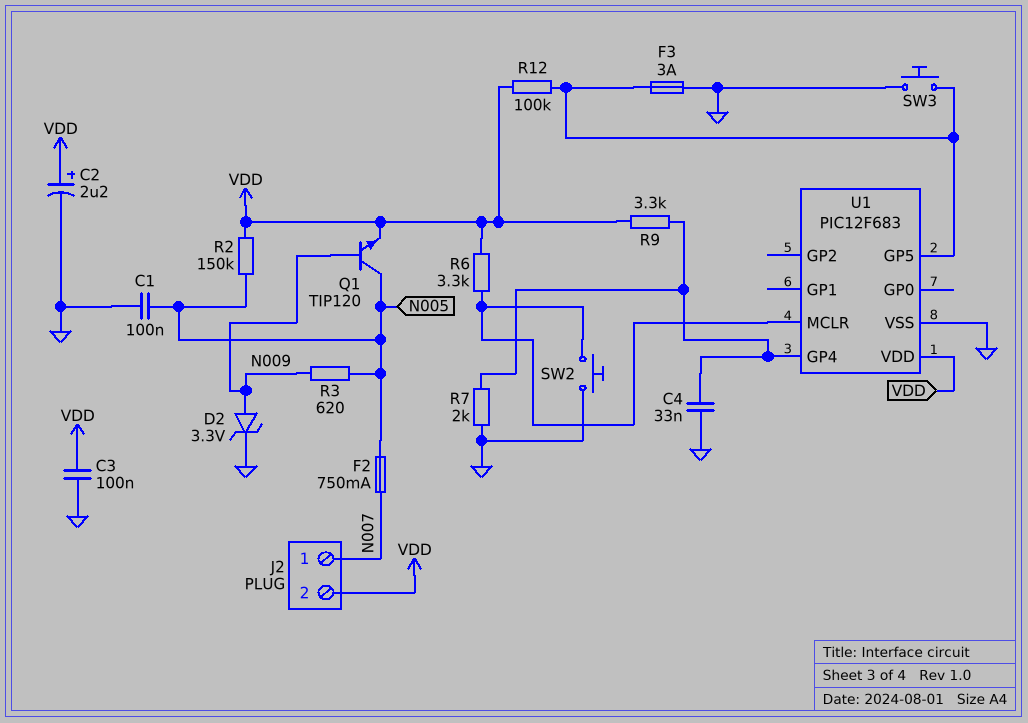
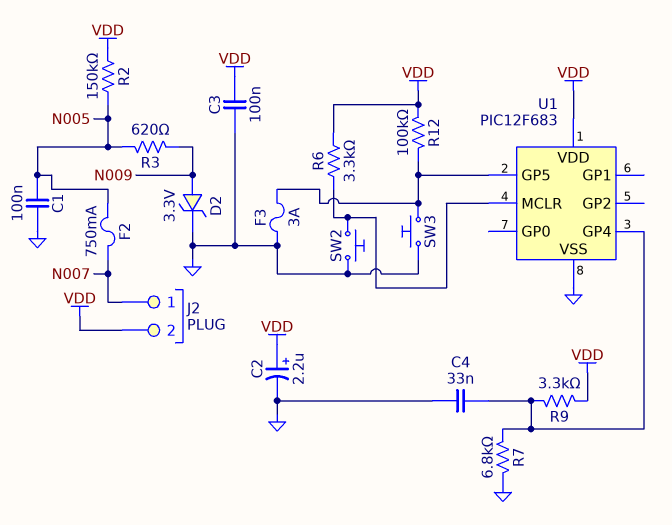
Q1: NPN TIP120 (B N009, C N005, E VDD) -> none
R7: 2k (GND, U1/GP4) -> 6.8k (GND, U1/GP4)

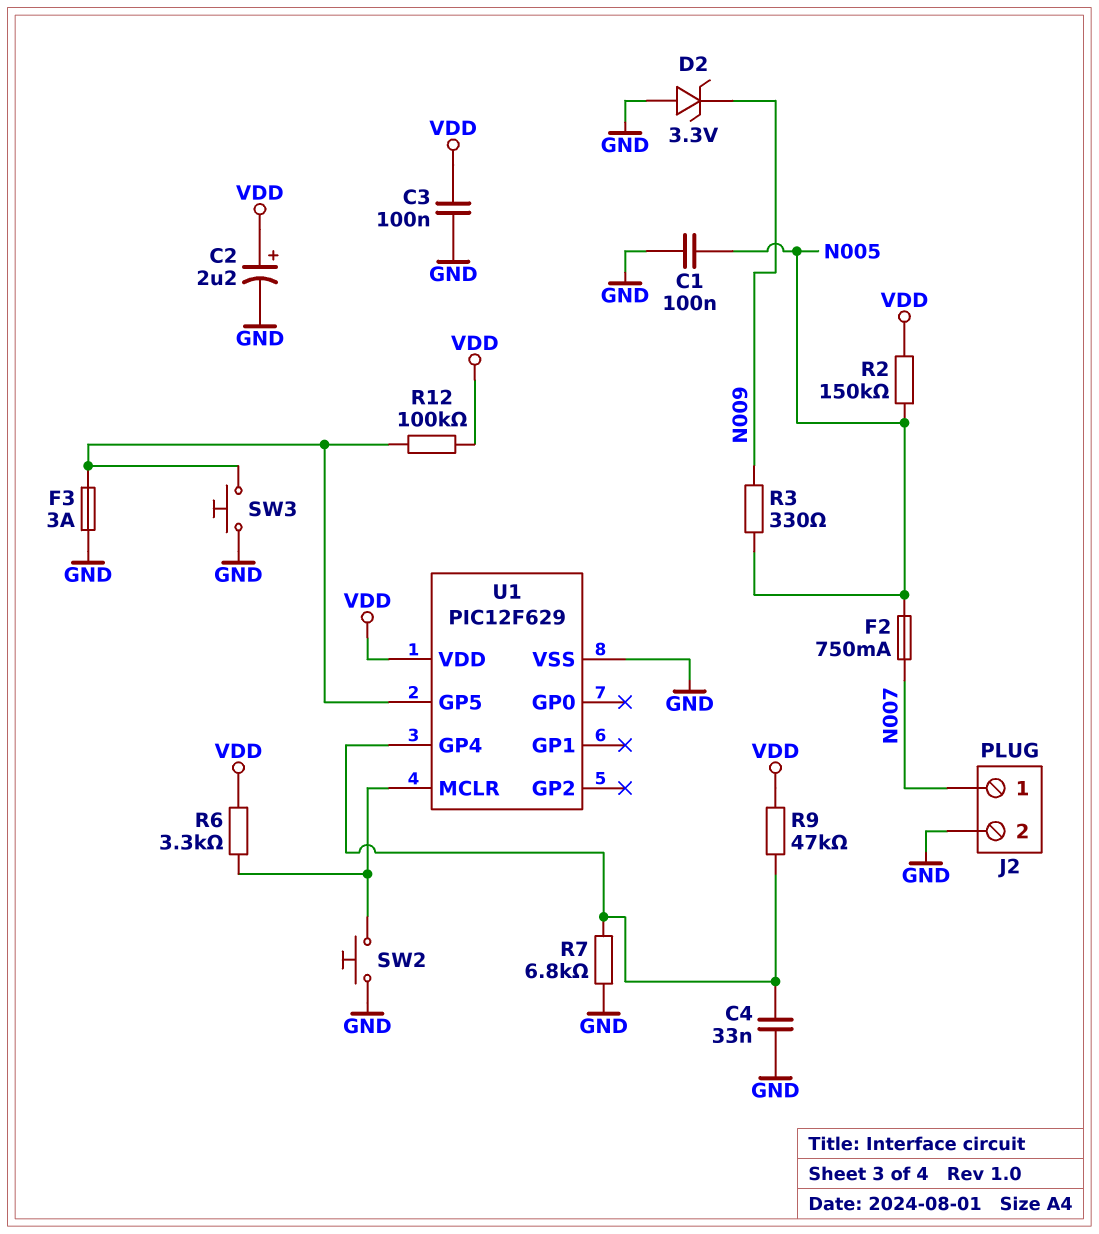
D2: zener 3.3V (A N009, K GND) -> zener 3.3V (A GND, K N009)
J2 pin 2: VDD -> GND
R3: 620 (N005, N009) -> 330 (N005, N009)
R9: 3.3k (U1/GP4, VDD) -> 47k (U1/GP4, VDD)
U1: PIC12F683 -> PIC12F629

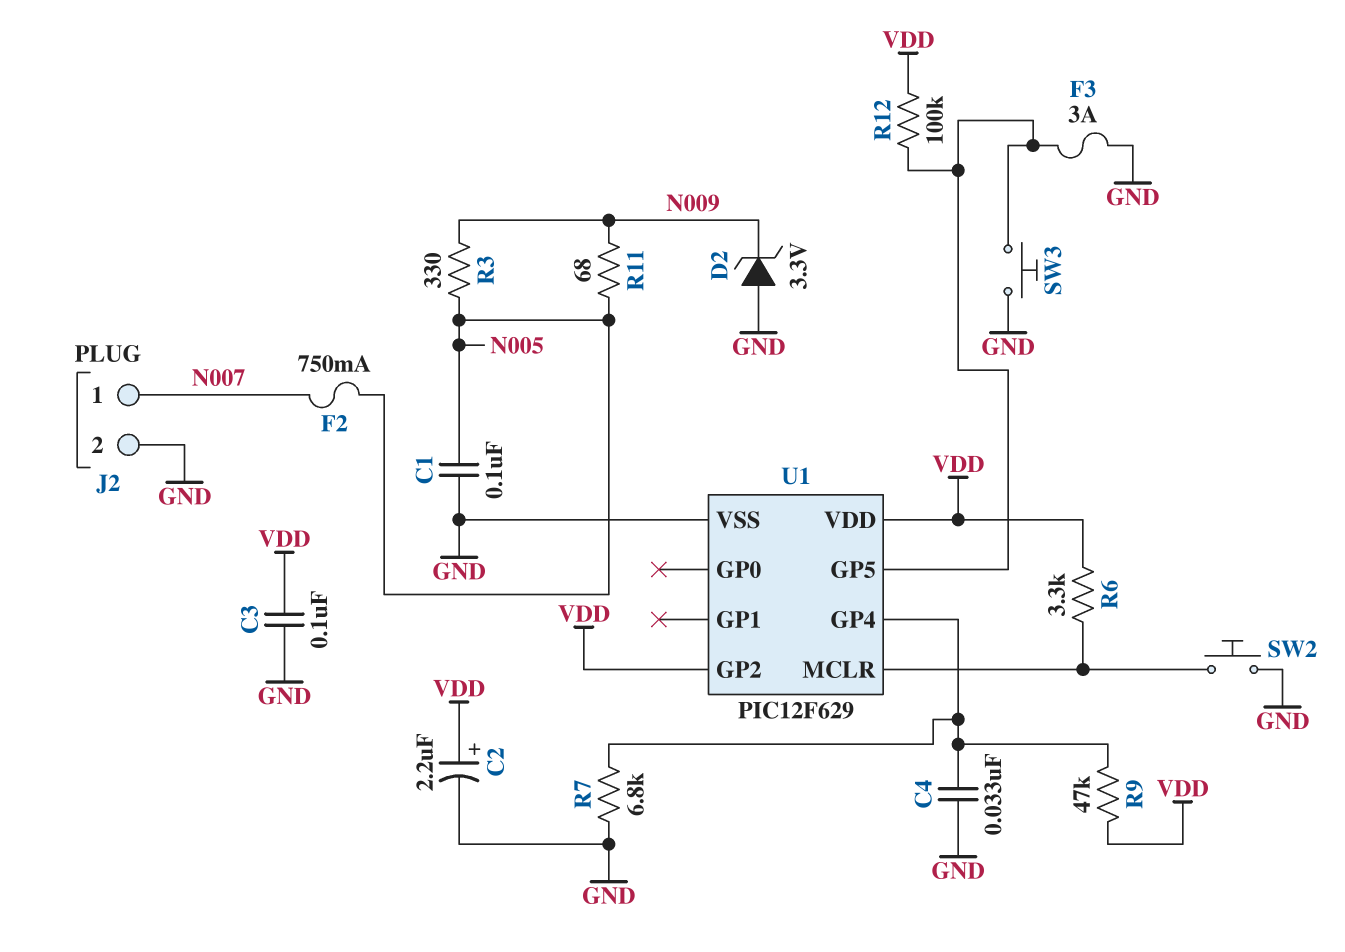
R2: 150k (N005, VDD) -> none
R11: none -> 68 (N005, N009)
U1 pin GP2: none -> VDD

